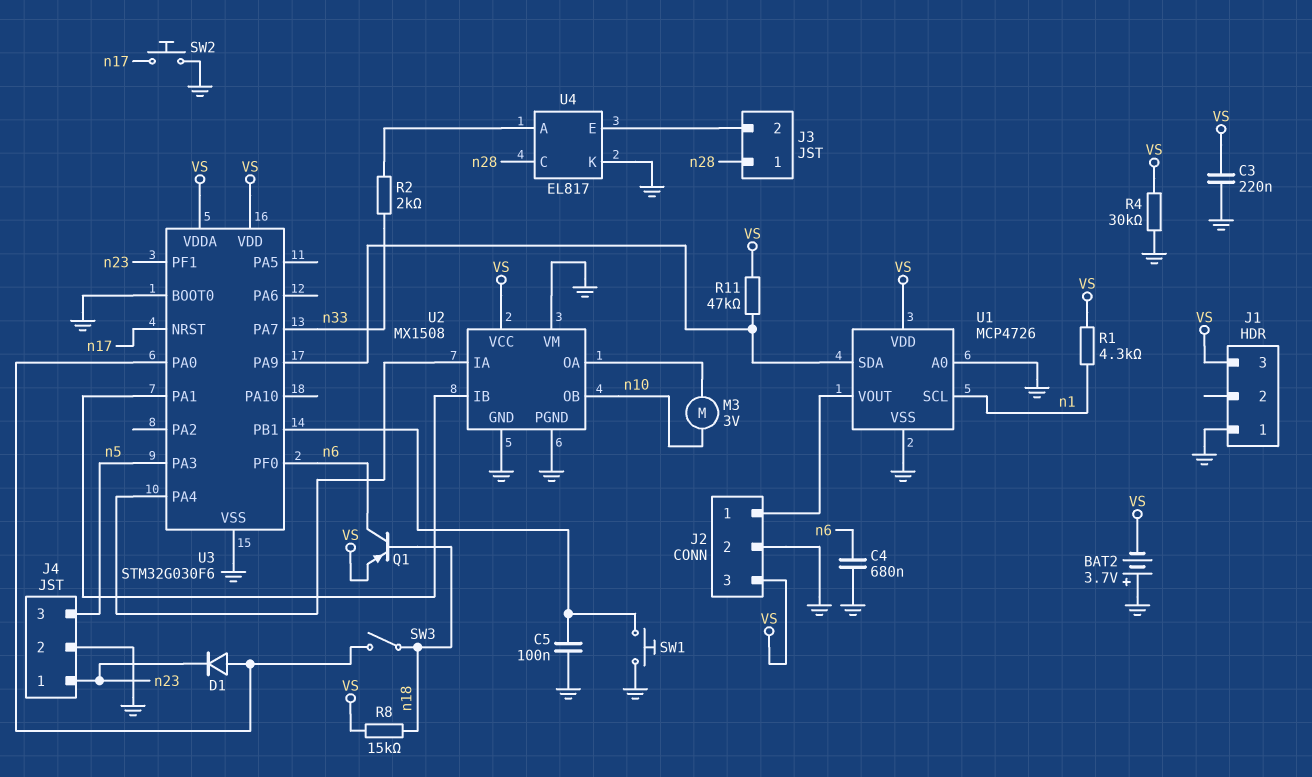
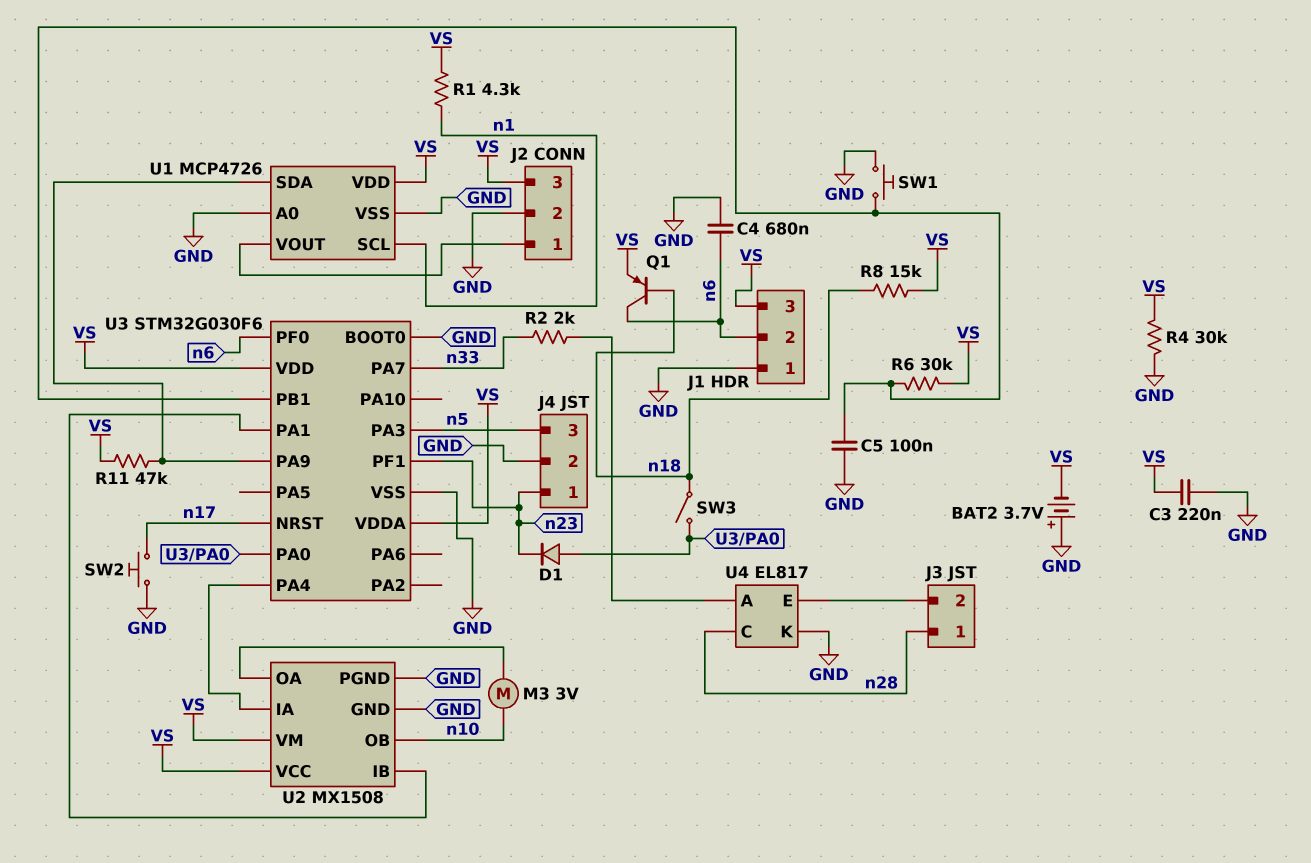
J1 pin 2: none -> n6
R6: none -> 30k (U3/PB1, VS)
U2 pin VM: GND -> VS

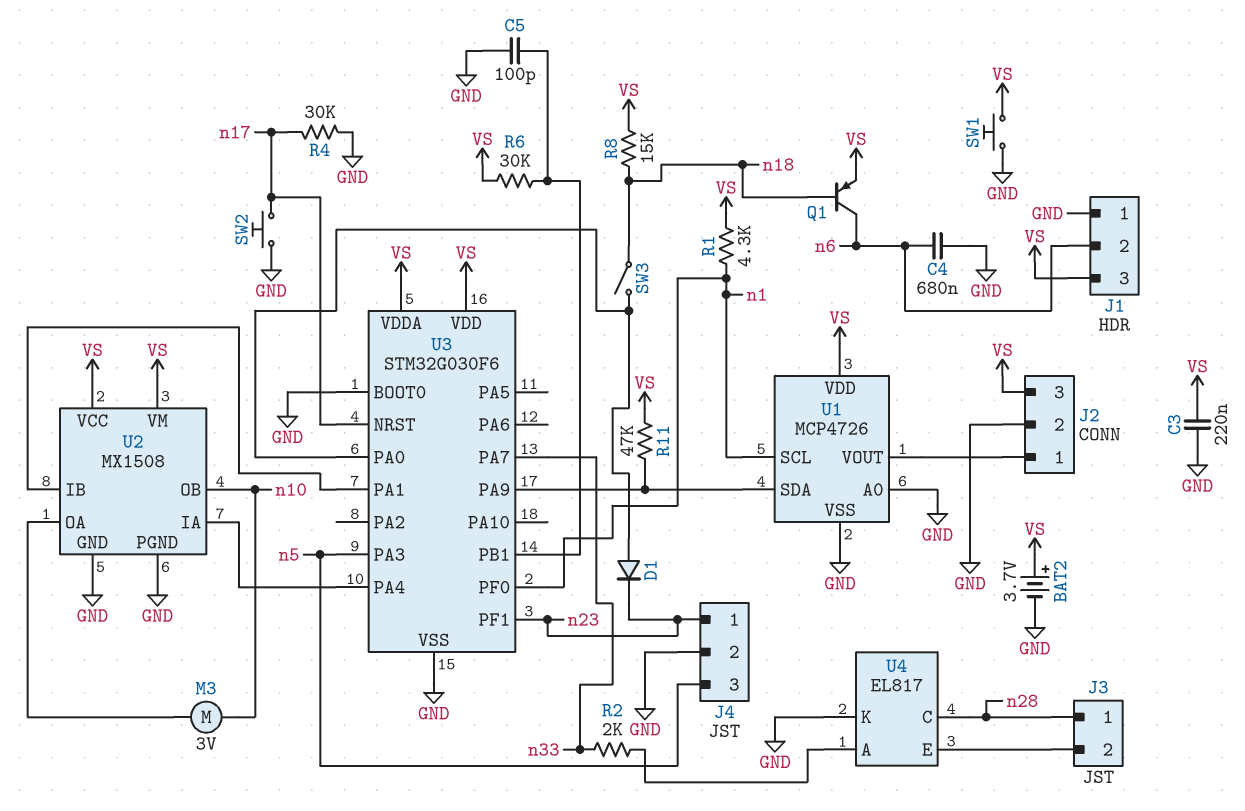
BAT2: 3.7V (plus GND, minus VS) -> 3.7V (plus VS, minus GND)
C5: 100nF (GND, U3/PB1) -> 100pF (GND, U3/PB1)
R4: 30k (GND, VS) -> 30k (GND, n17)
SW1: button (GND, U3/PB1) -> button (GND, VS)
U3 pin PF0: n6 -> n1

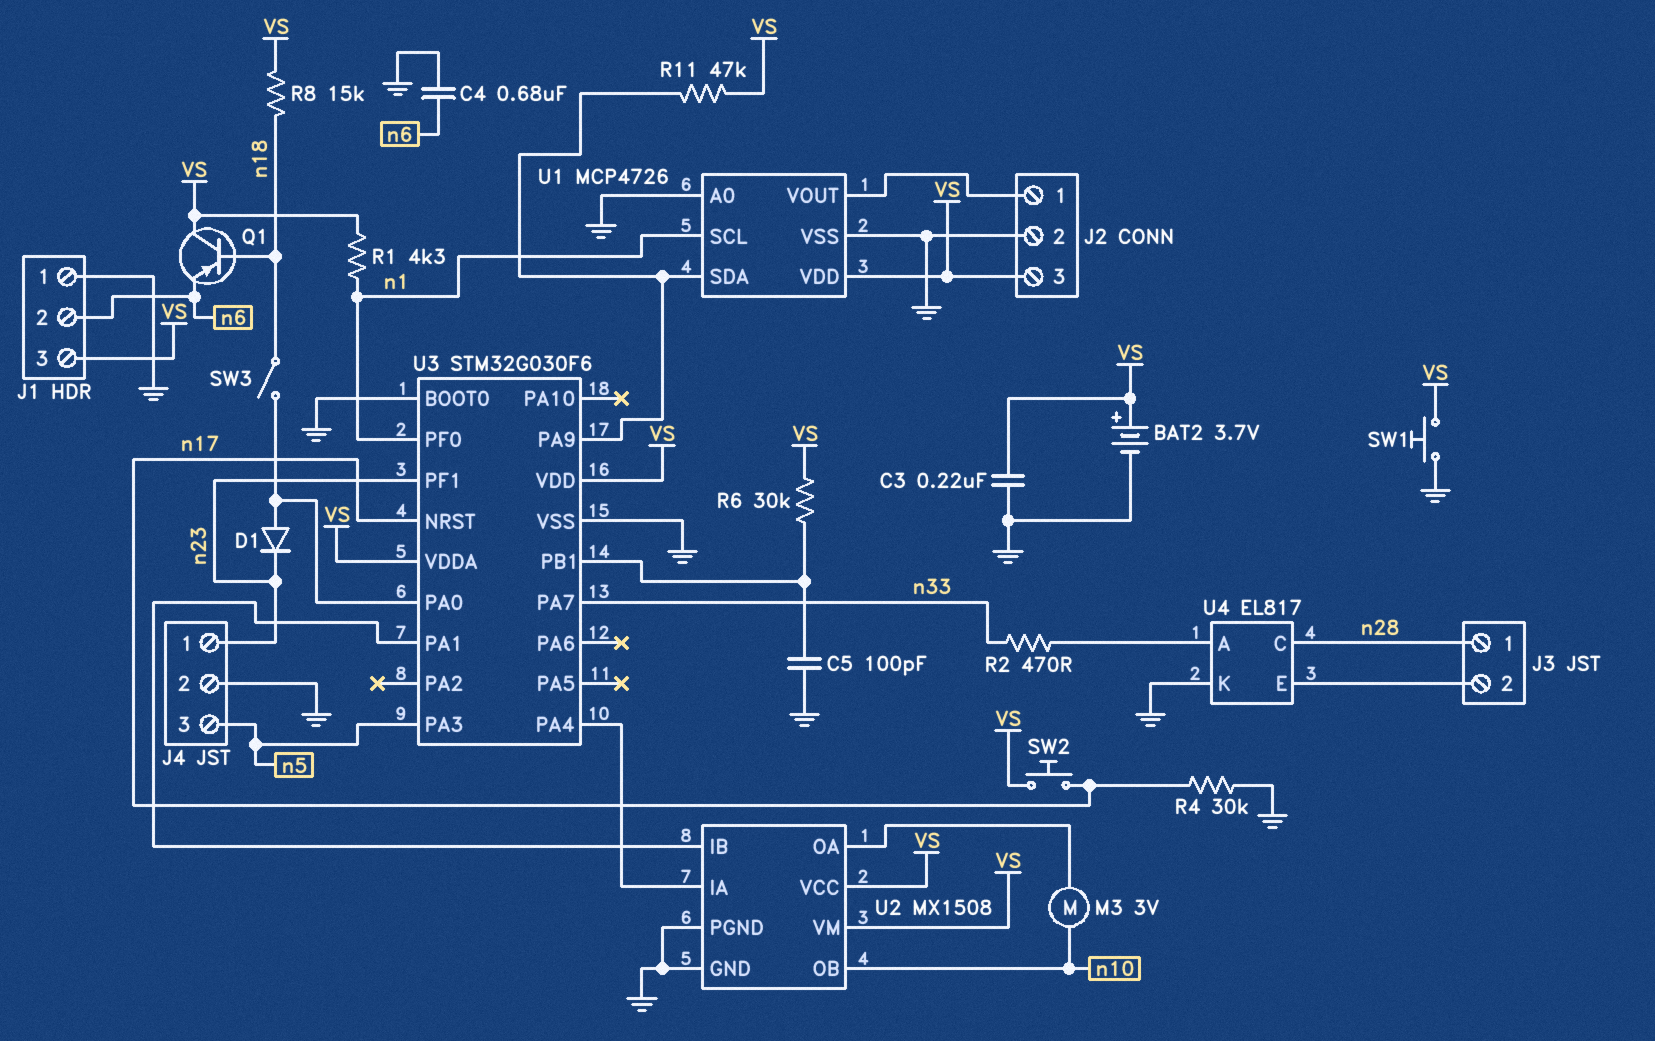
Q1: PNP (B n18, C n6, E VS) -> PNP (B n18, C VS, E n6)
R2: 2k (U4/A, n33) -> 470 (U4/A, n33)
SW2: button (GND, n17) -> button (VS, n17)

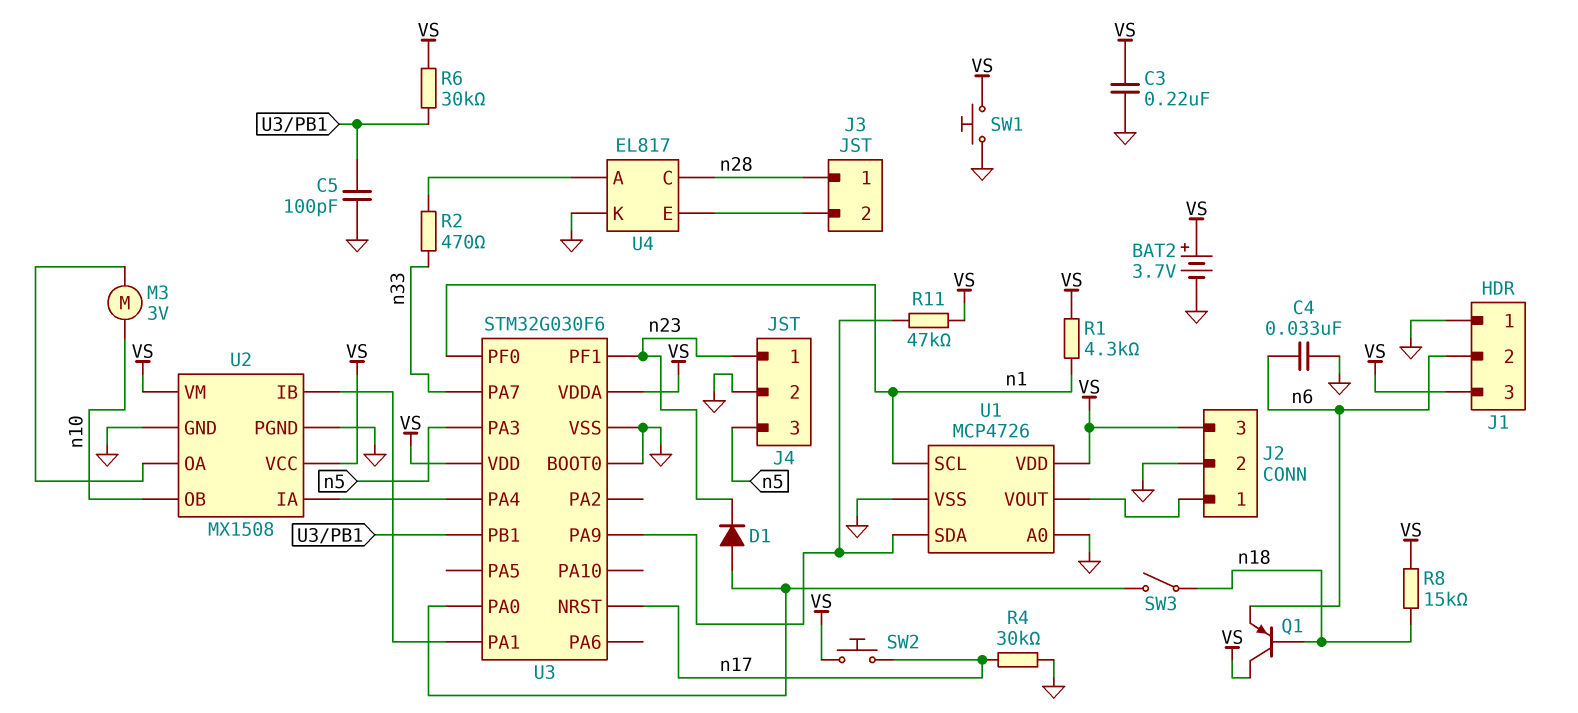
C4: 680nF (GND, n6) -> 33nF (GND, n6)

